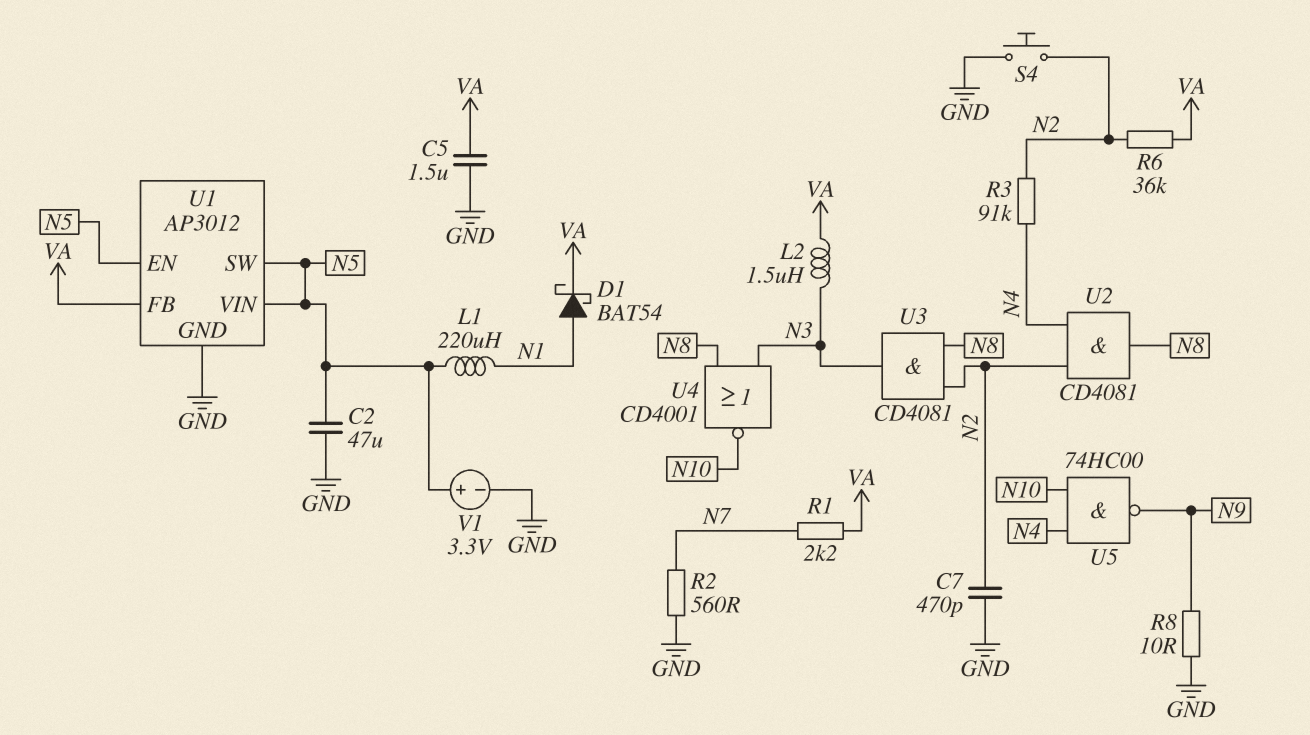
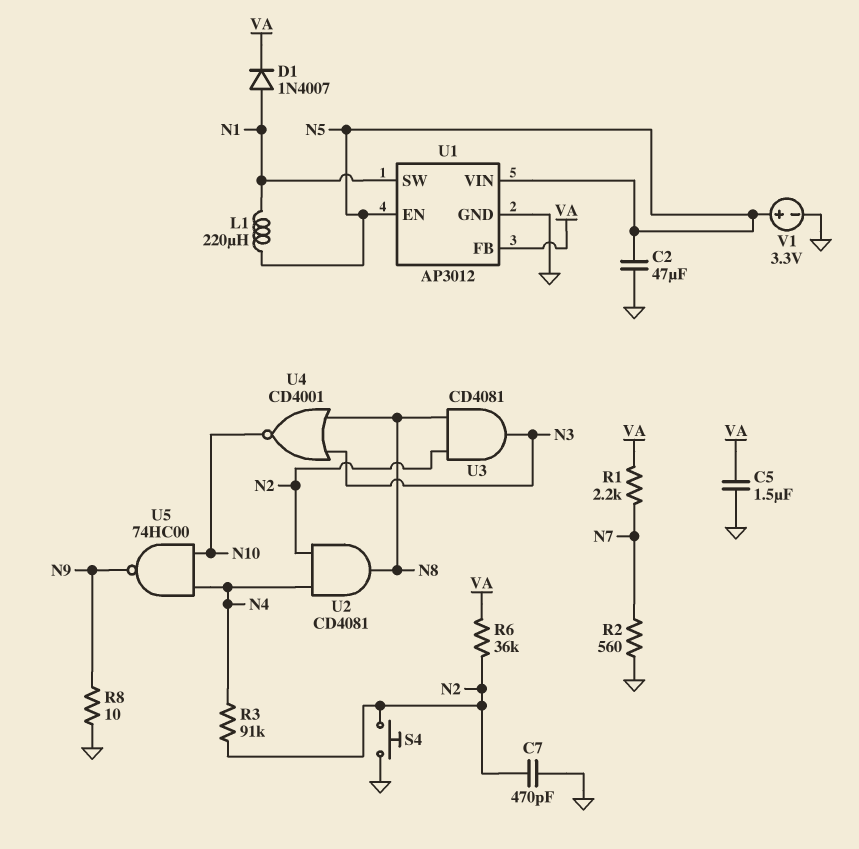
D1: schottky BAT54 (A N1, K VA) -> diode 1N4007 (A N1, K VA)
L2: 1.5uH (N3, VA) -> none
U1 pin SW: N5 -> N1

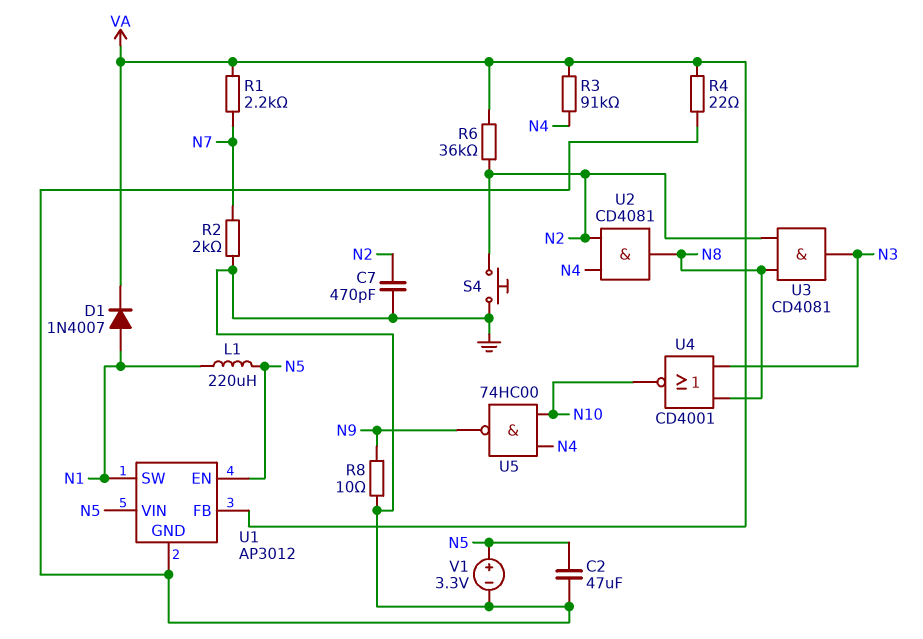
C5: 1.5uF (GND, VA) -> none
R2: 560 (GND, N7) -> 2k (GND, N7)
R3: 91k (N2, N4) -> 91k (N4, VA)
R4: none -> 22 (GND, VA)

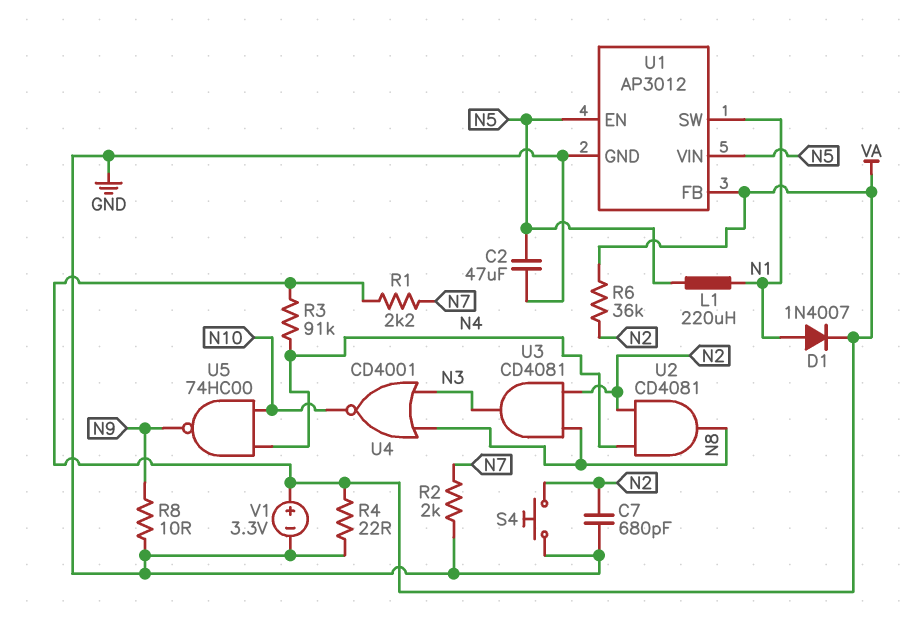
C7: 470pF (GND, N2) -> 680pF (GND, N2)
V1: 3.3V (plus N5, minus GND) -> 3.3V (plus VA, minus GND)

